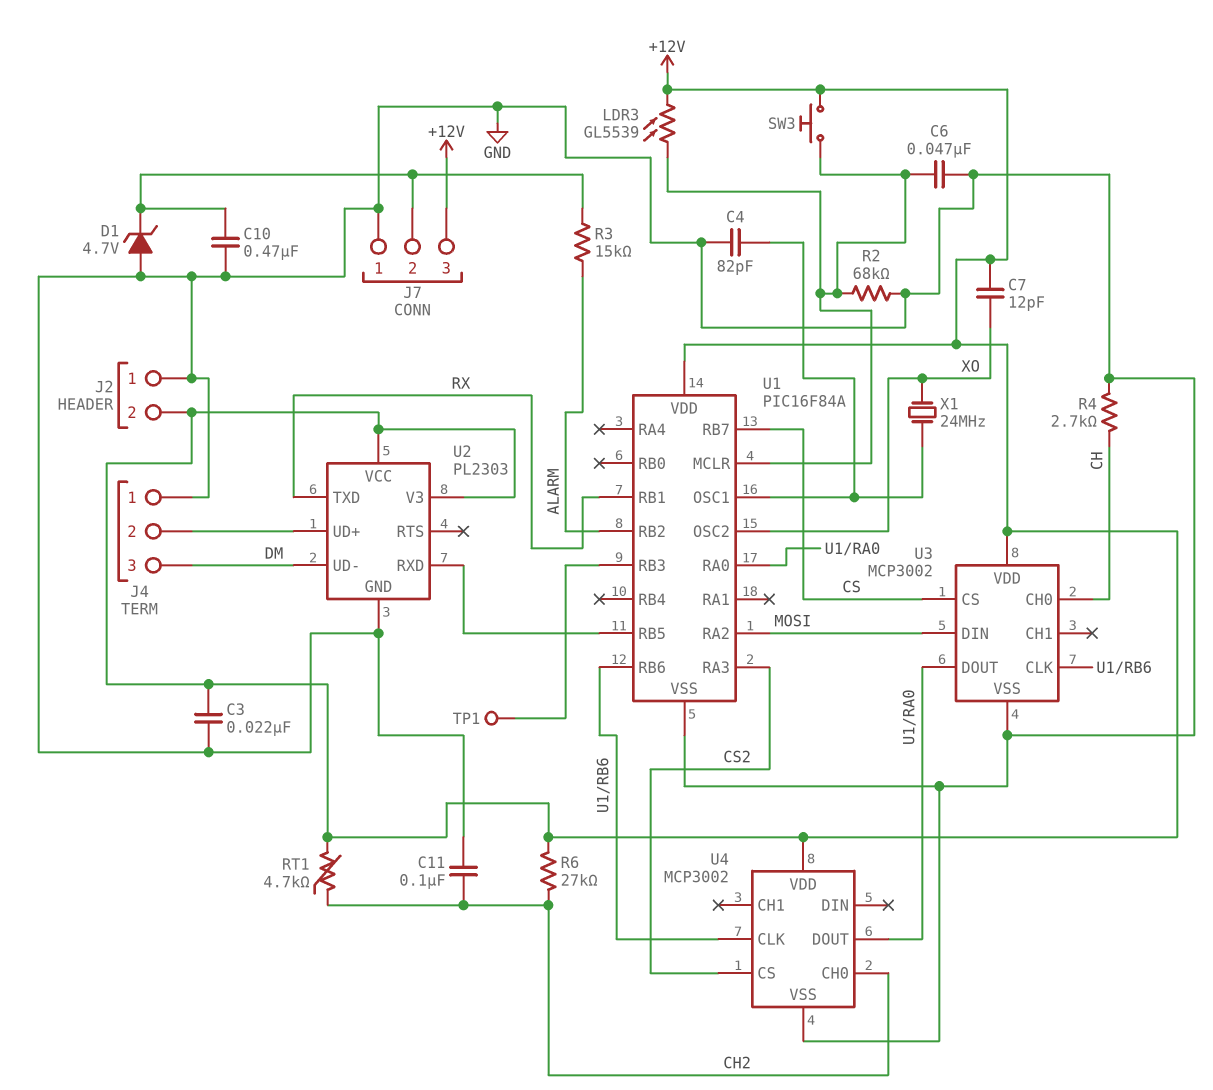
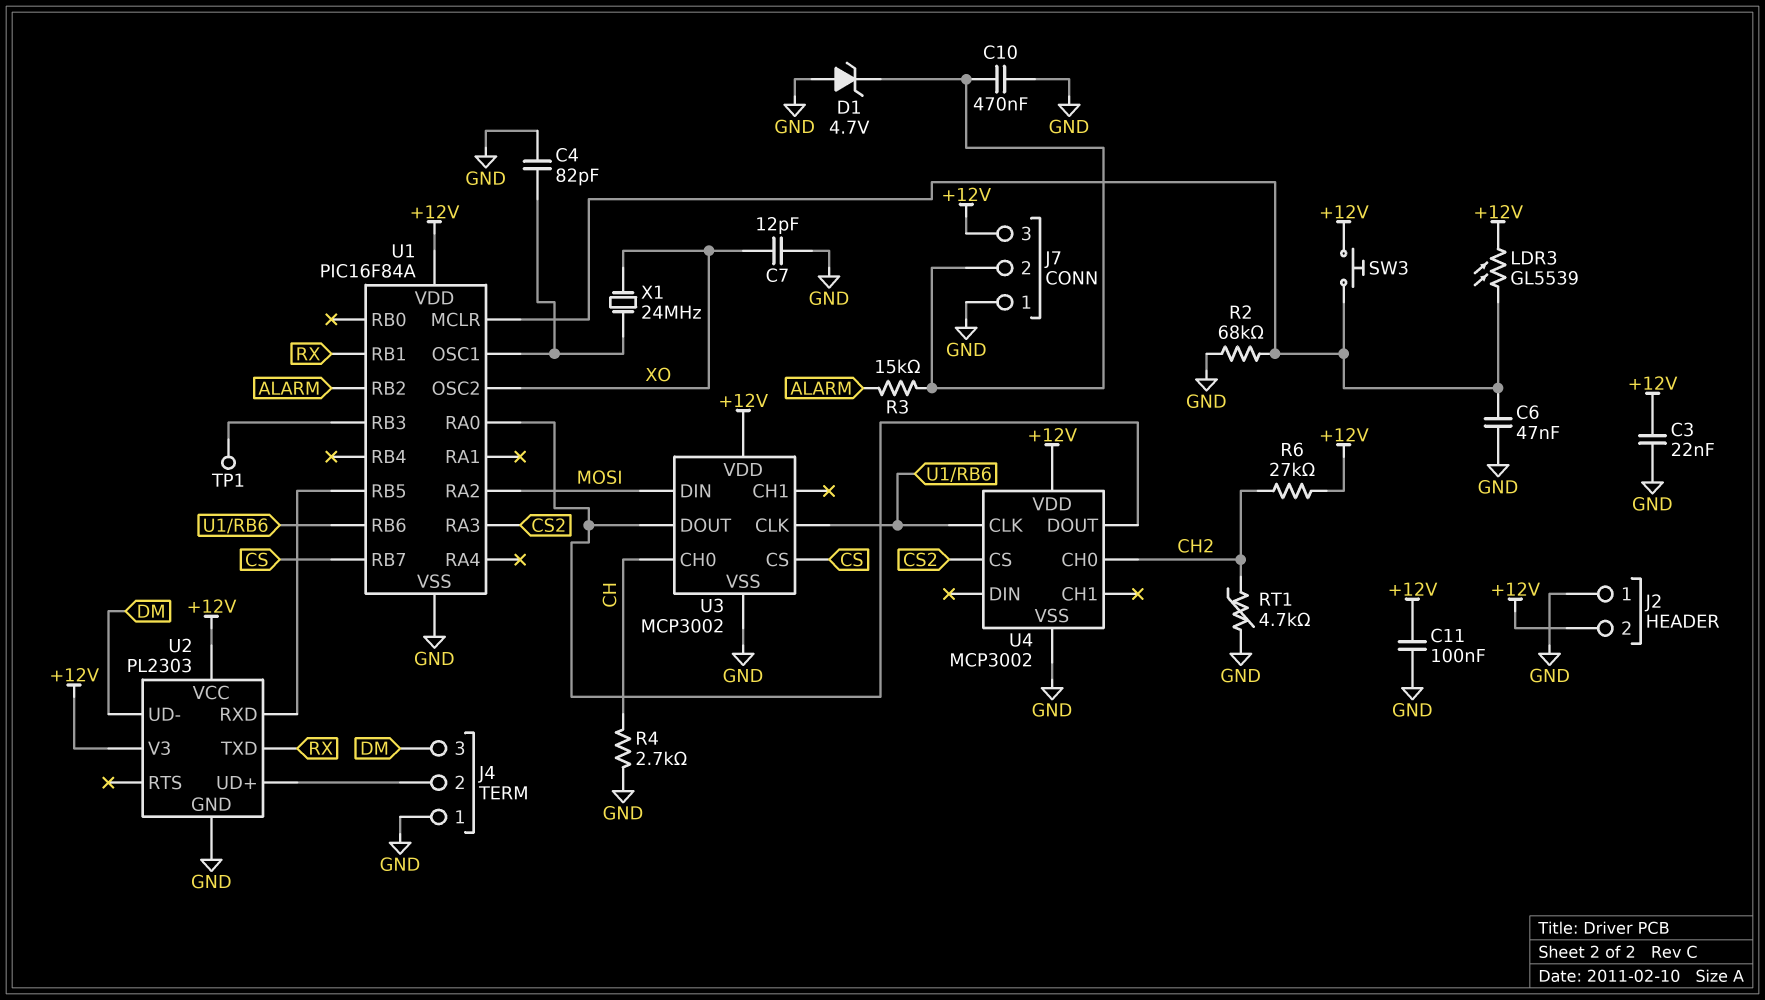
C7: 12pF (+12V, XO) -> 12pF (GND, XO)
C11: 100nF (CH2, GND) -> 100nF (+12V, GND)
RT1: 4.7k (+12V, CH2) -> 4.7k (CH2, GND)

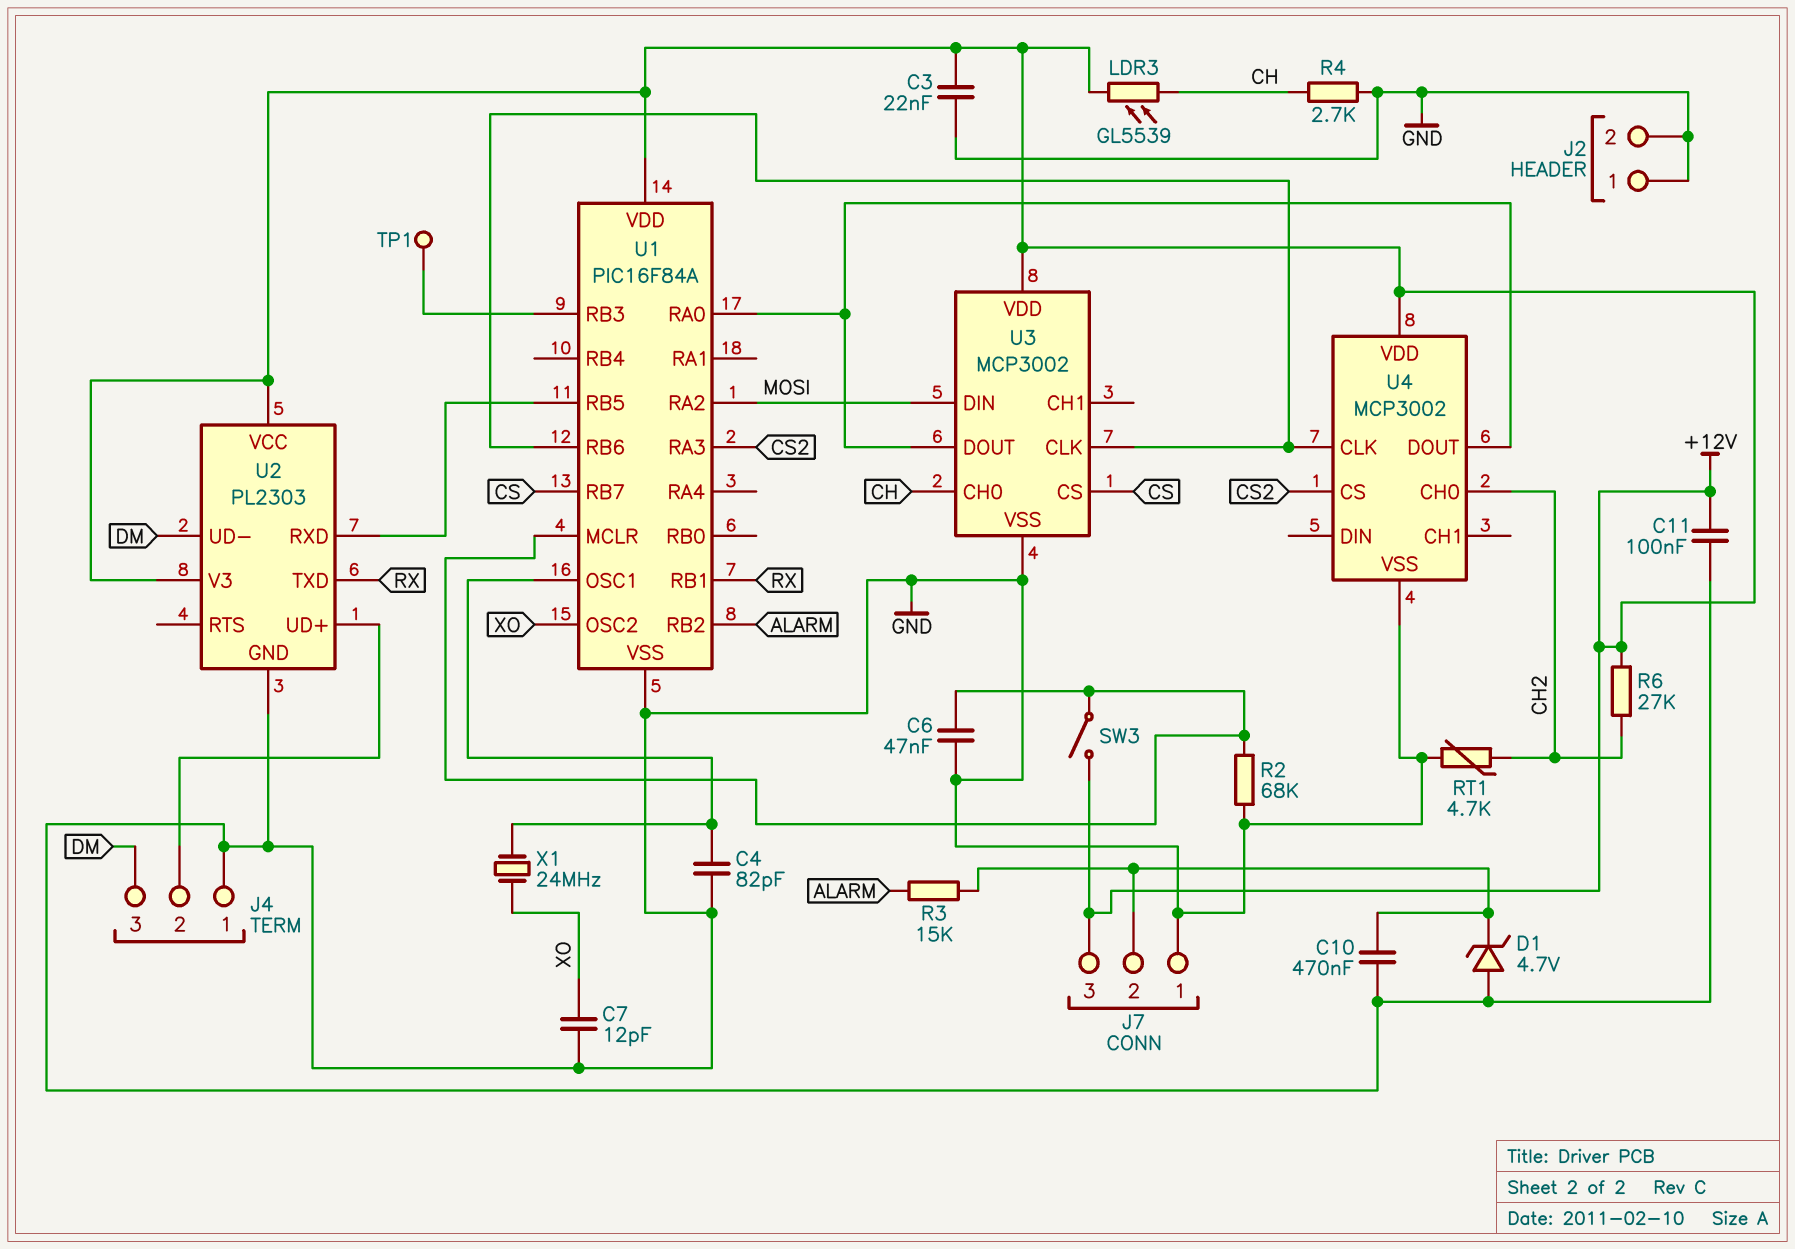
J2 pin 2: +12V -> GND
LDR3: GL5539 (+12V, U1/MCLR) -> GL5539 (+12V, CH)
SW3: button (+12V, U1/MCLR) -> switch (+12V, U1/MCLR)

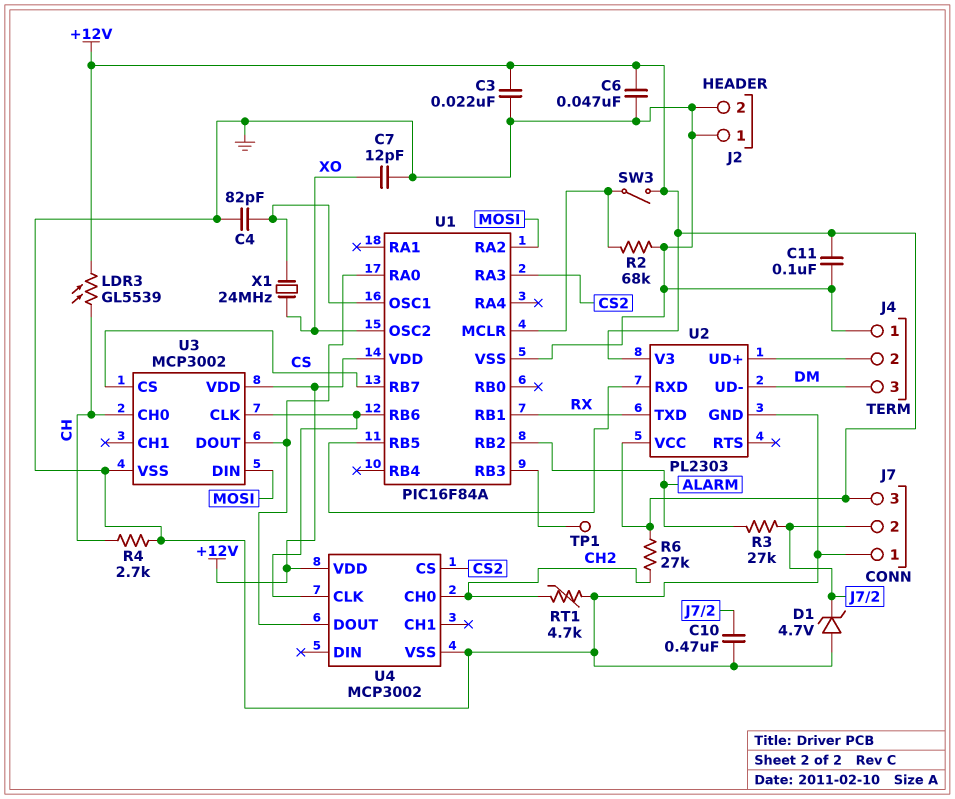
C6: 47nF (GND, U1/MCLR) -> 47nF (+12V, GND)
R3: 15k (ALARM, J7/2) -> 27k (ALARM, J7/2)

